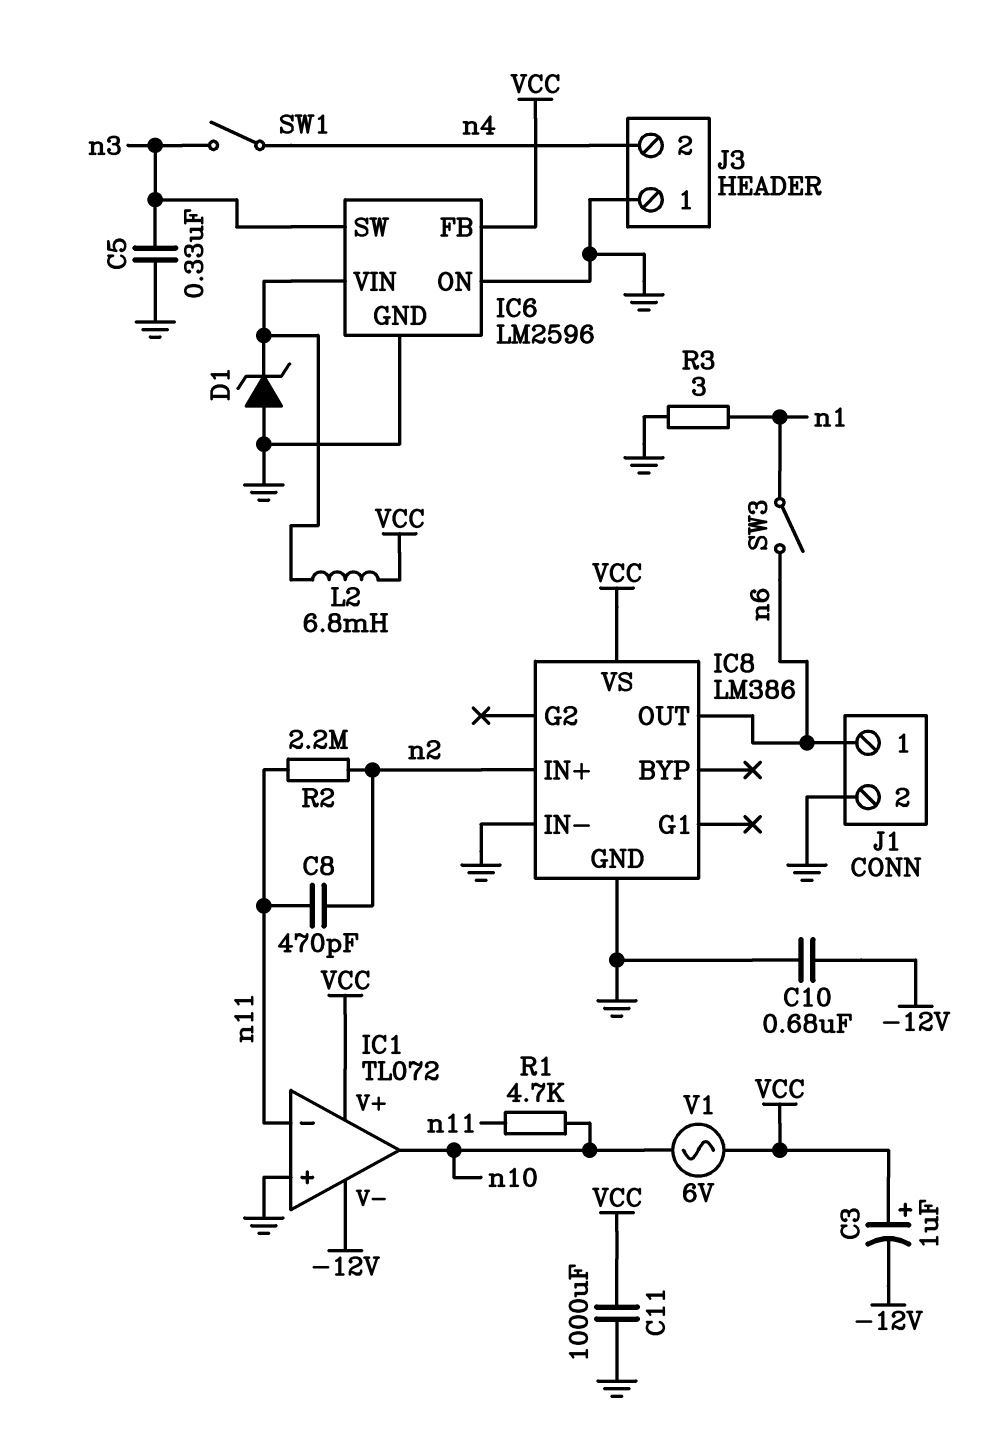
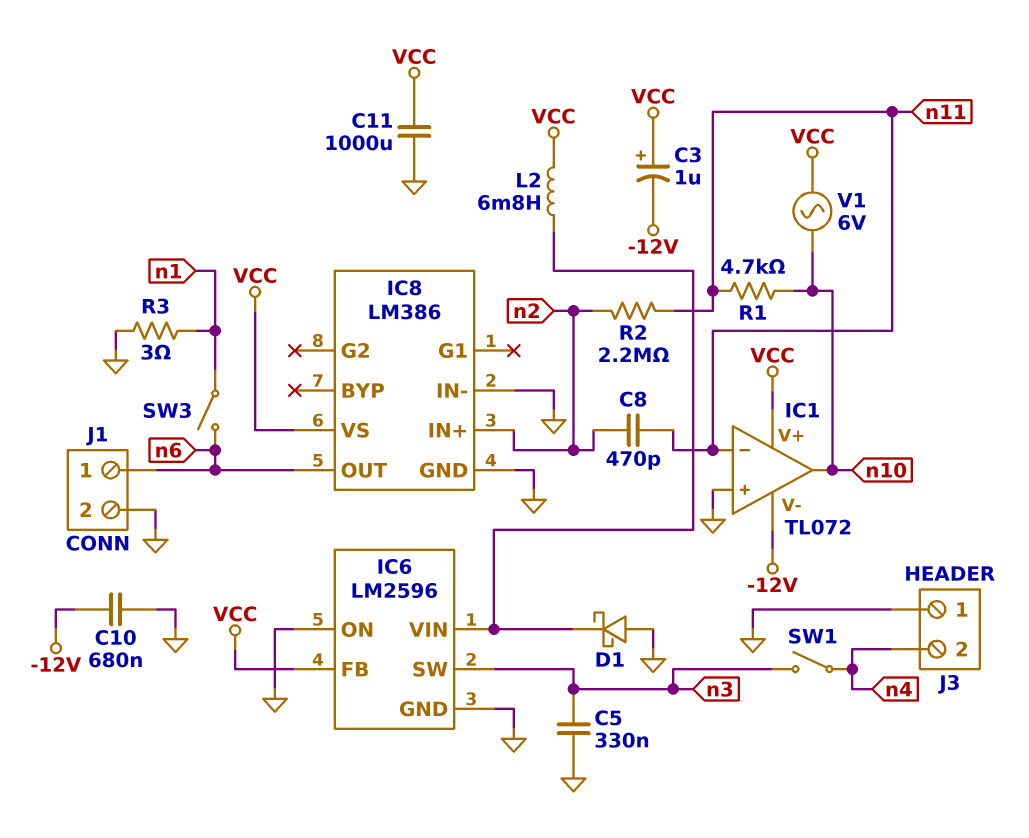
D1: zener (A GND, K IC6/VIN) -> schottky (A GND, K IC6/VIN)

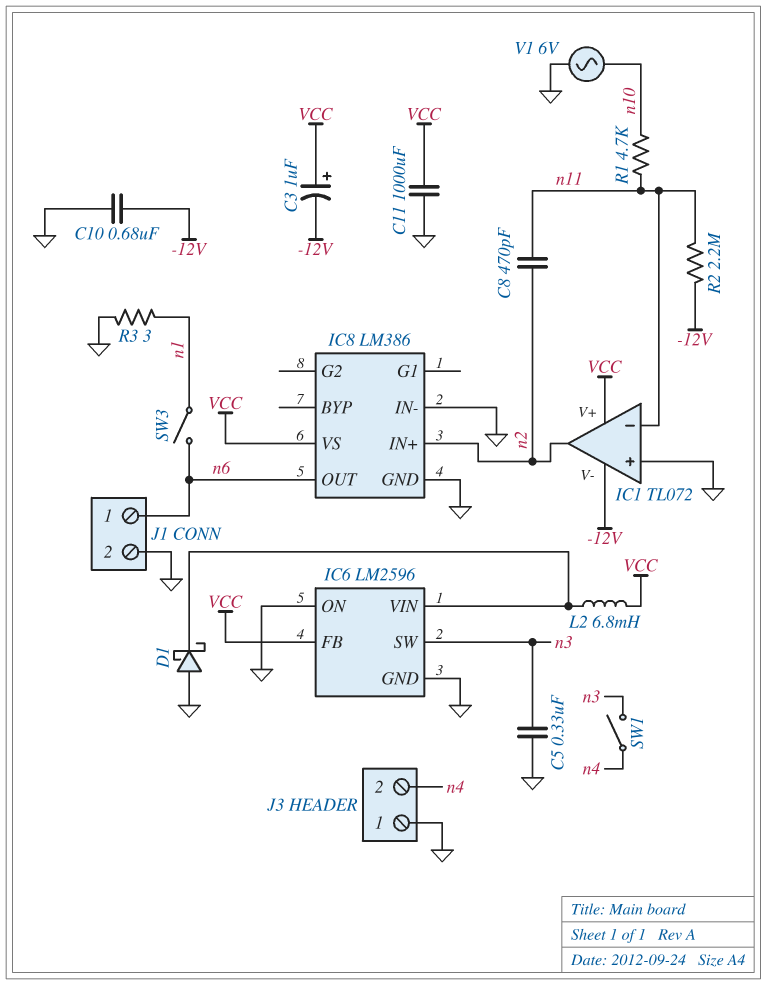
IC1 pin out: n10 -> n2
R2: 2.2M (n2, n11) -> 2.2M (-12V, n11)
V1: AC 6V (VCC, n10) -> AC 6V (GND, n10)

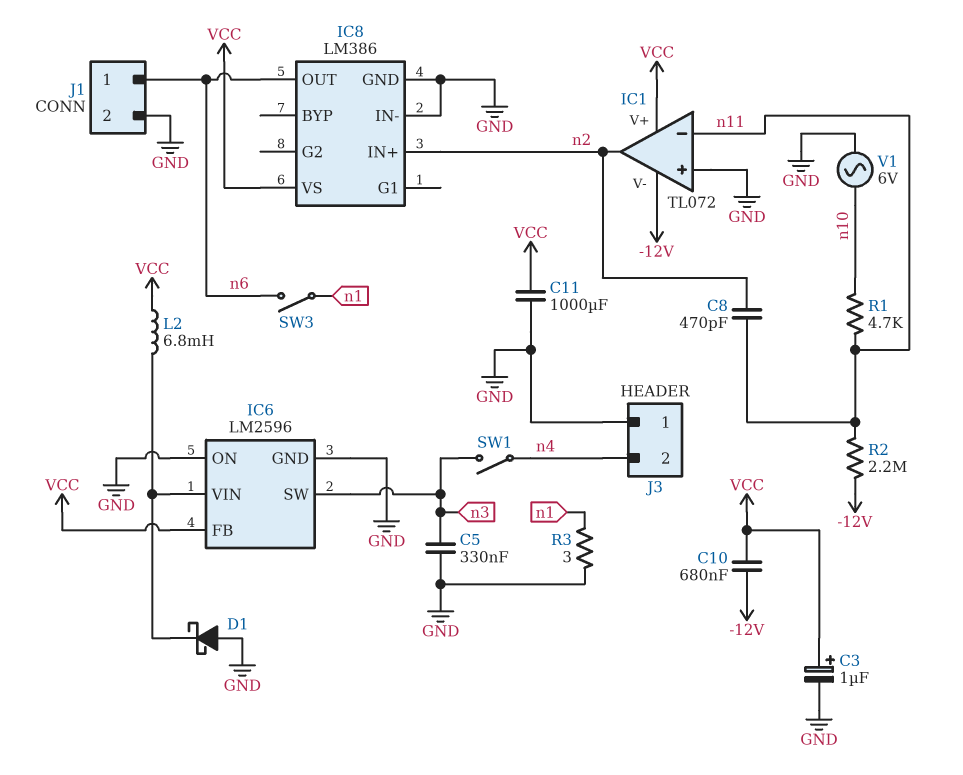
C3: 1uF (plus VCC, minus -12V) -> 1uF (plus VCC, minus GND)
C10: 680nF (-12V, GND) -> 680nF (-12V, VCC)

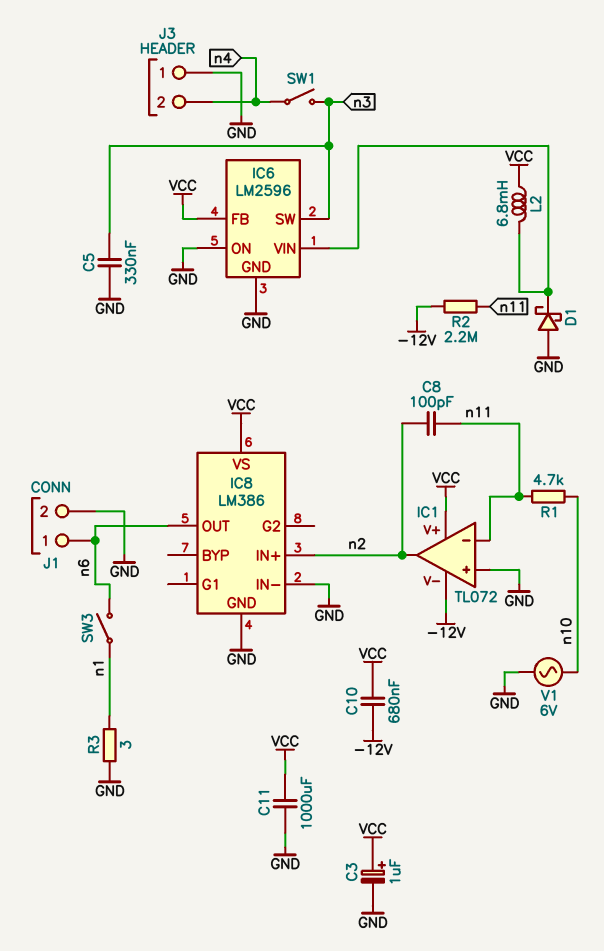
C8: 470pF (n2, n11) -> 100pF (n2, n11)

